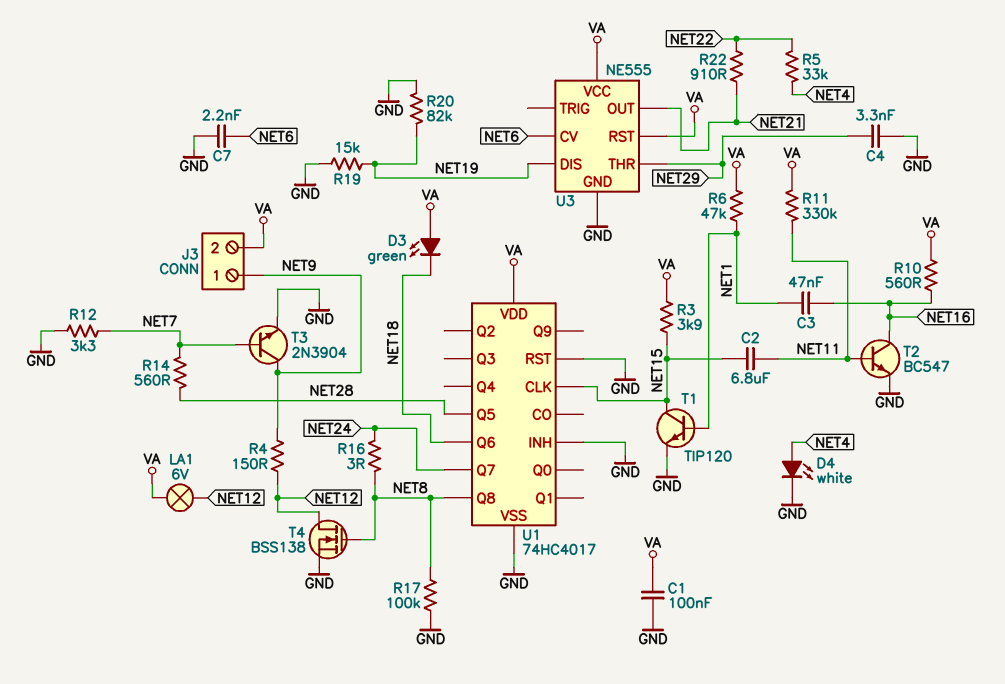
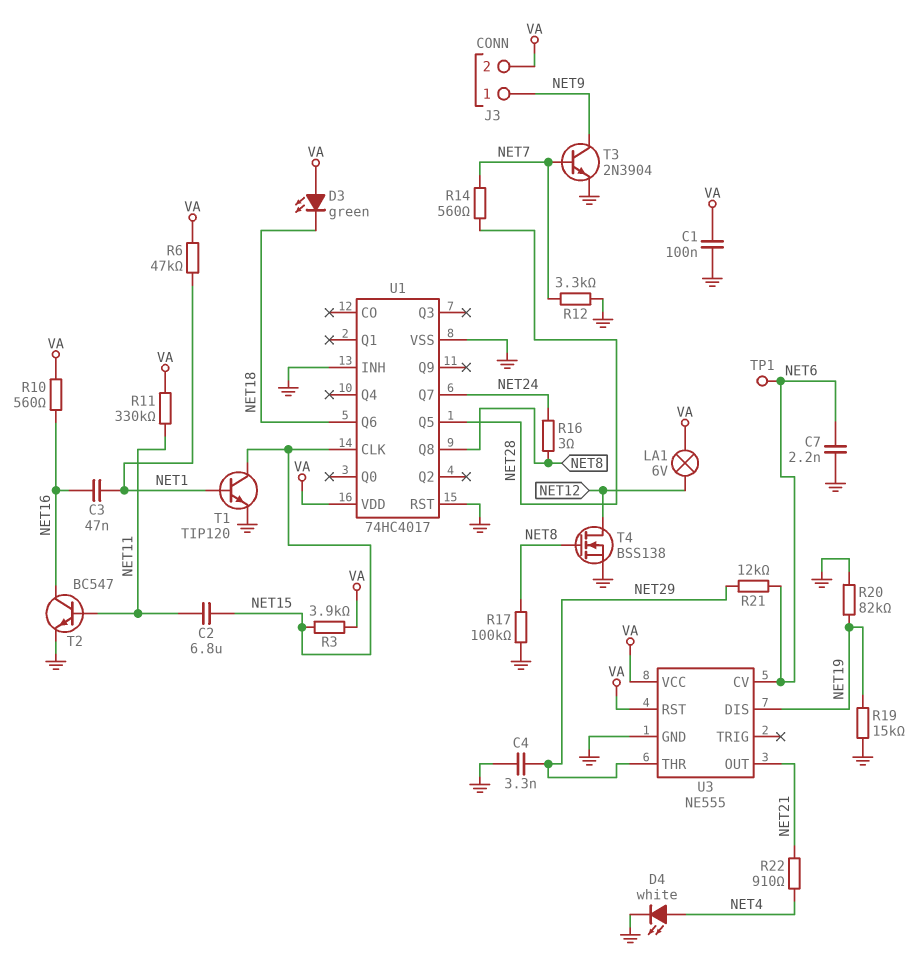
R4: 150 (NET9, NET12) -> none
R5: 33k (NET4, NET22) -> none
R21: none -> 12k (NET6, NET29)
R22: 910 (NET21, NET22) -> 910 (NET4, NET21)
TP1: none -> test point (NET6)

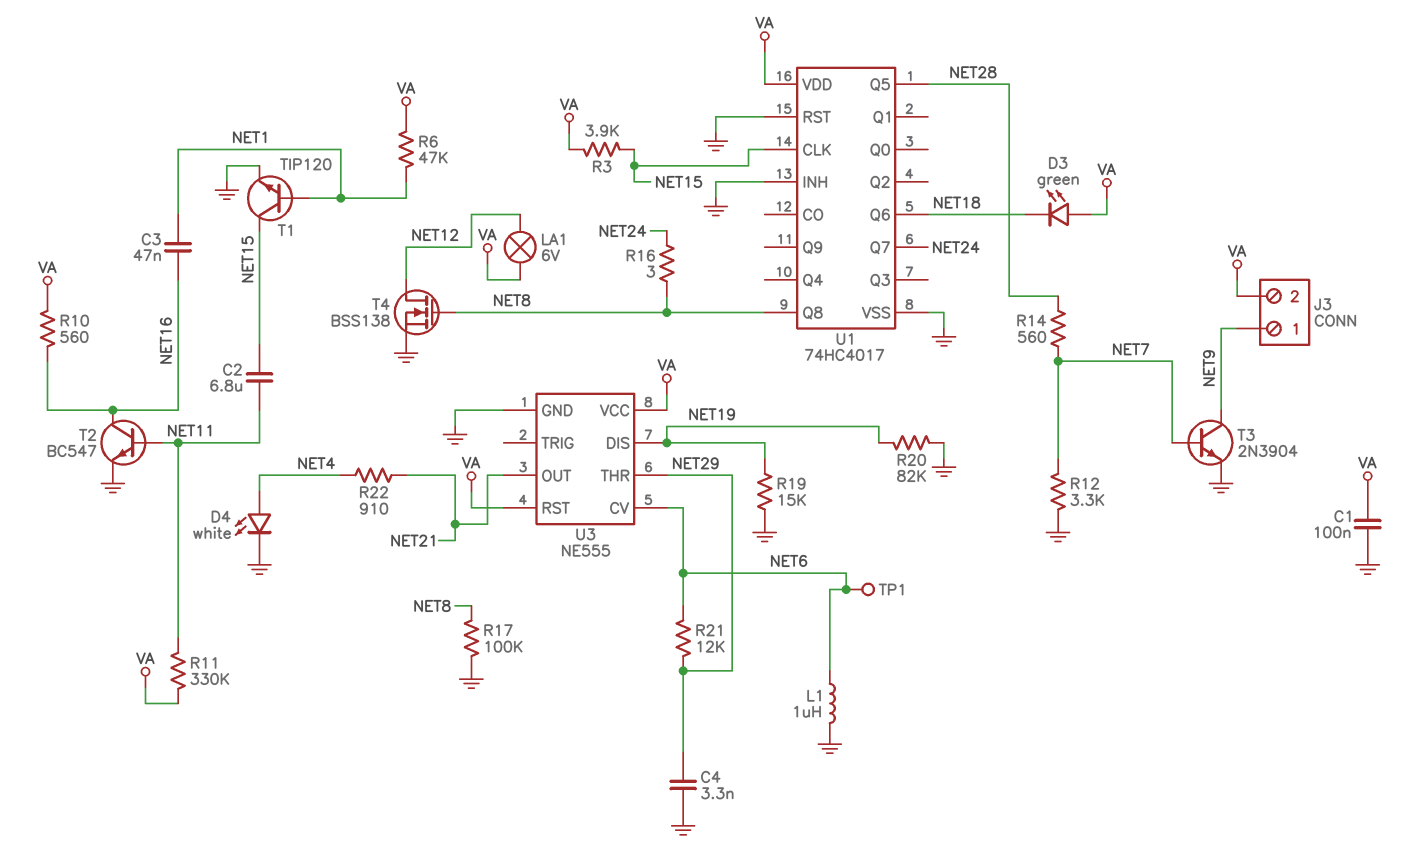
C7: 2.2nF (GND, NET6) -> none
L1: none -> 1uH (GND, NET6)

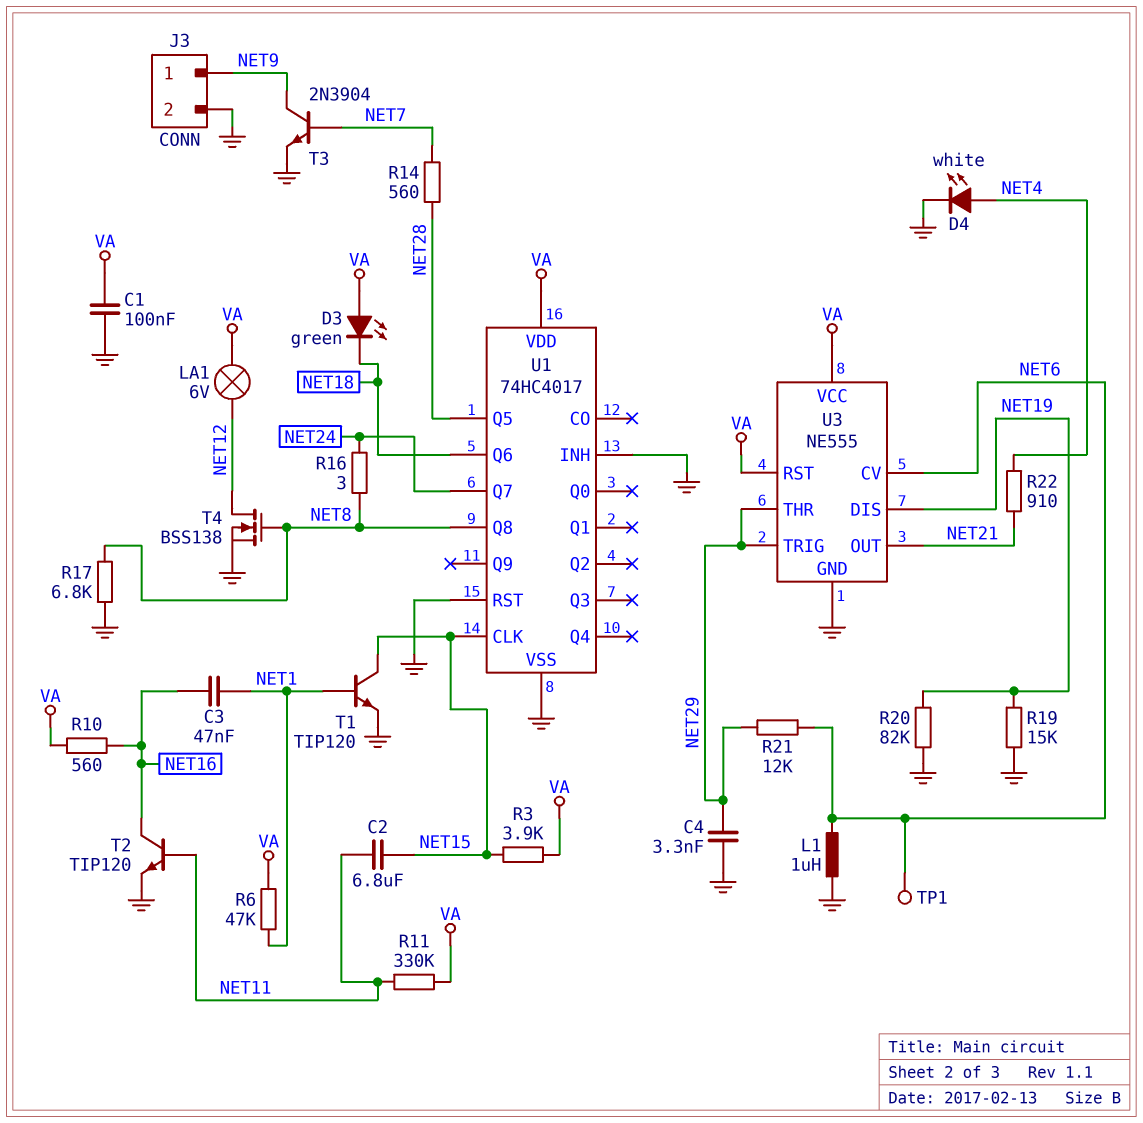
J3 pin 2: VA -> GND
R12: 3.3k (GND, NET7) -> none
R17: 100k (GND, NET8) -> 6.8k (GND, NET8)
T2: NPN BC547 (B NET11, C NET16, E GND) -> NPN TIP120 (B NET11, C NET16, E GND)
U3 pin TRIG: none -> NET29

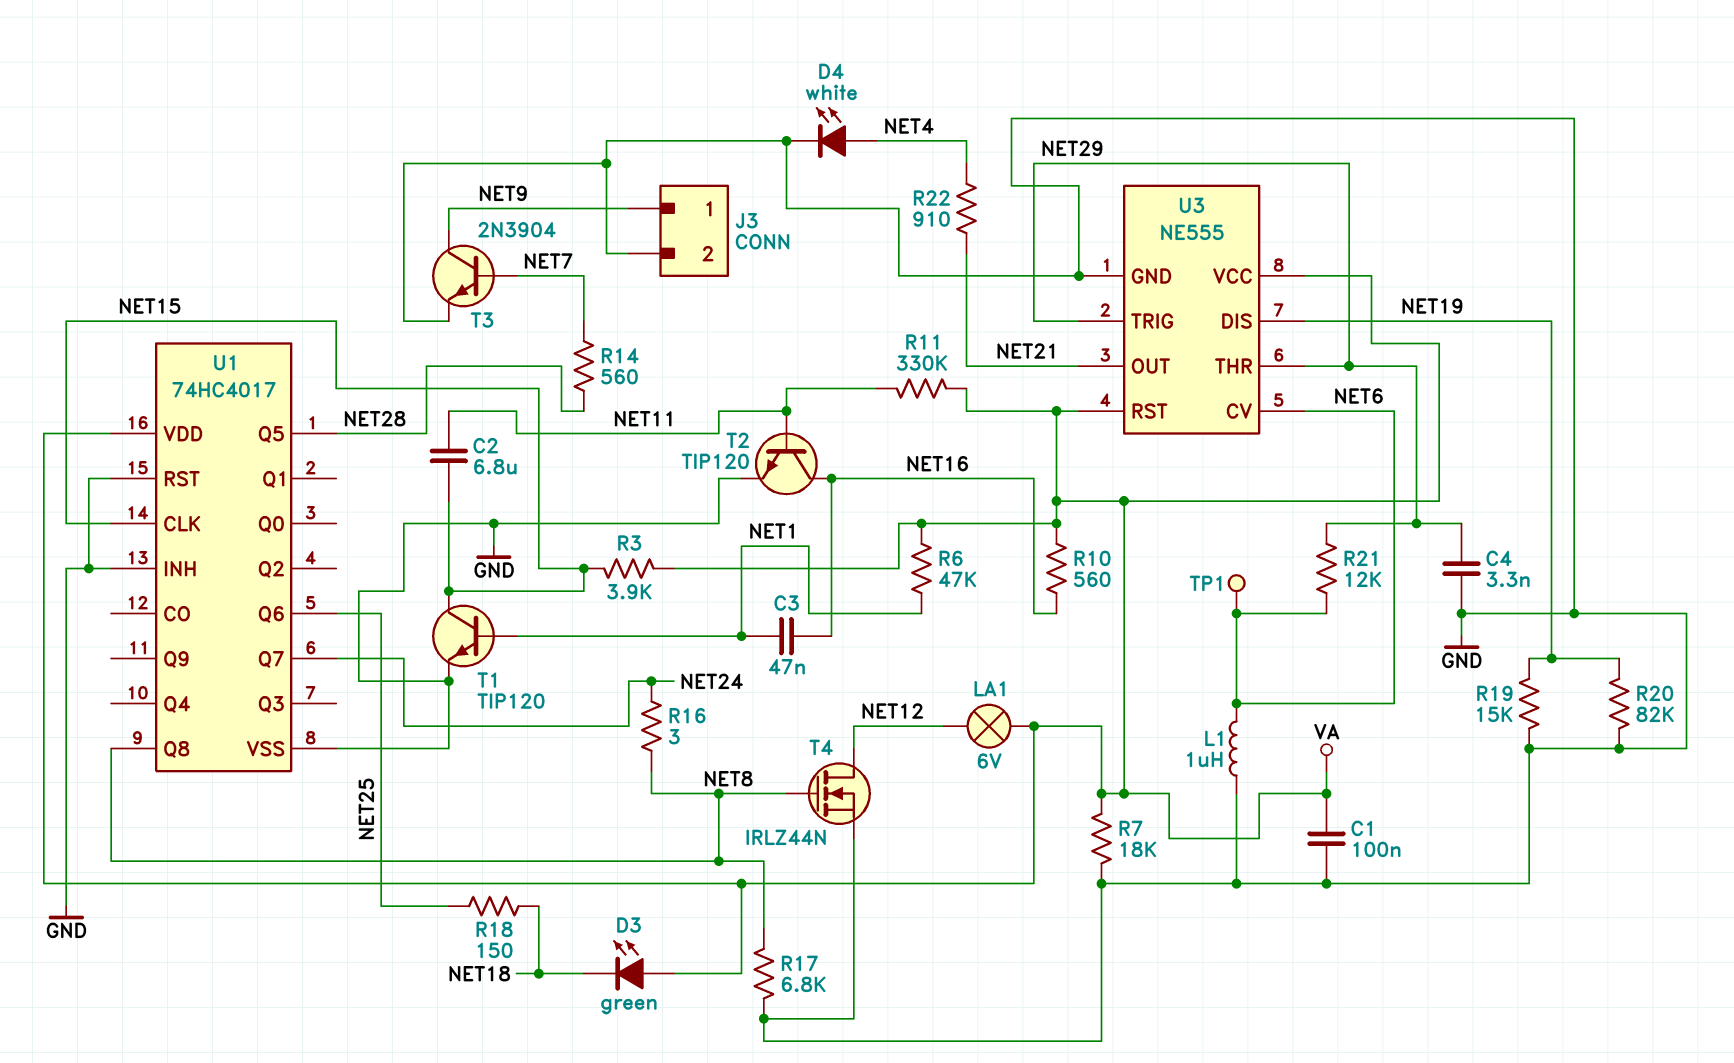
R7: none -> 18k (GND, VA)
R18: none -> 150 (NET18, NET25)
T4: NMOS BSS138 (G NET8, D NET12, S GND) -> NMOS IRLZ44N (G NET8, D NET12, S GND)
U1 pin Q6: NET18 -> NET25

